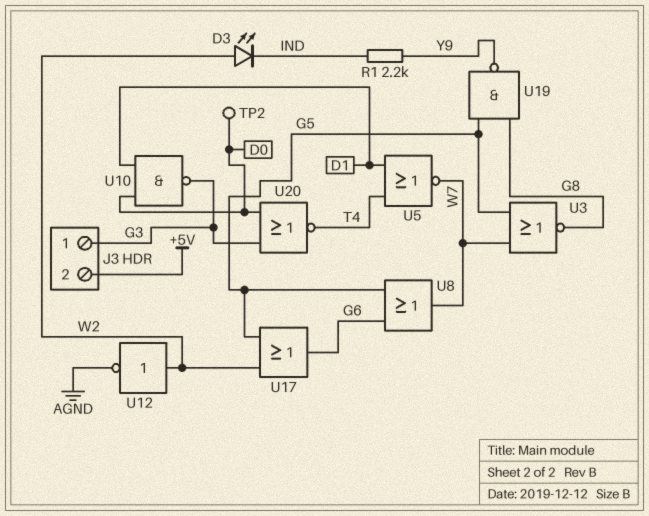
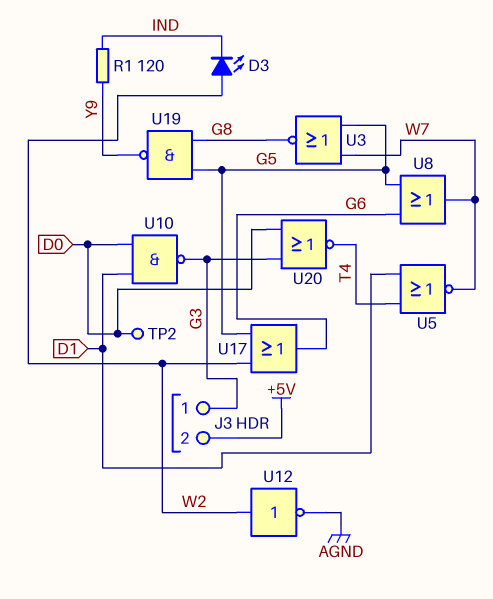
R1: 2.2k (IND, Y9) -> 120 (IND, Y9)

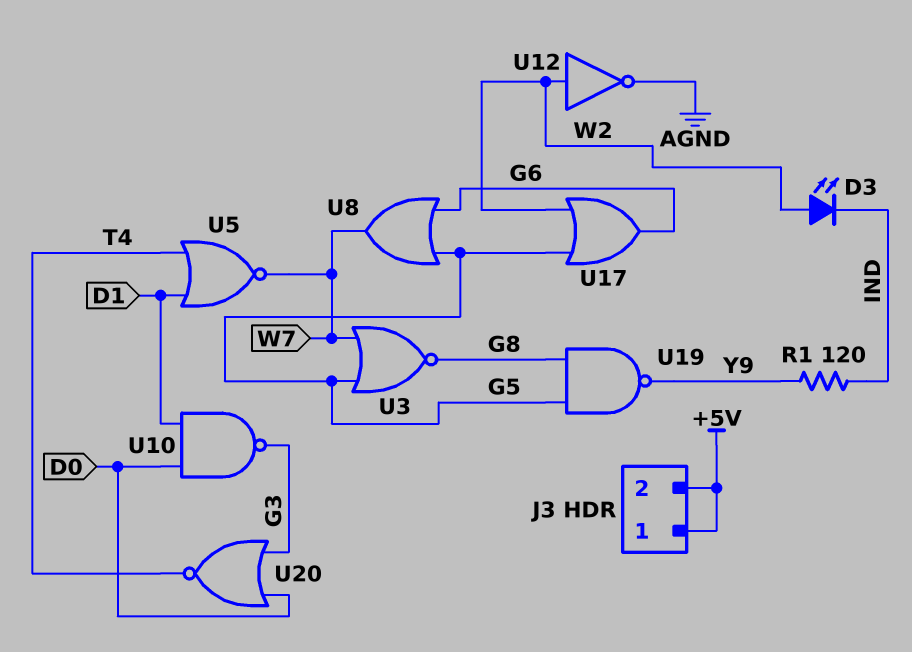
J3 pin 1: G3 -> +5V
TP2: test point (D0) -> none

